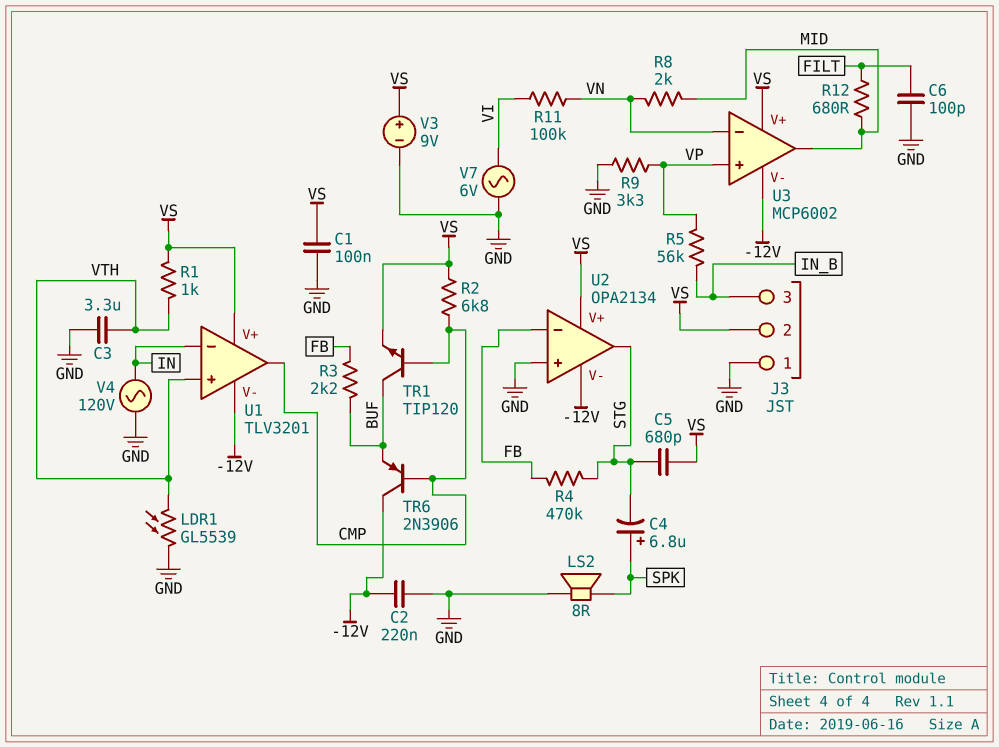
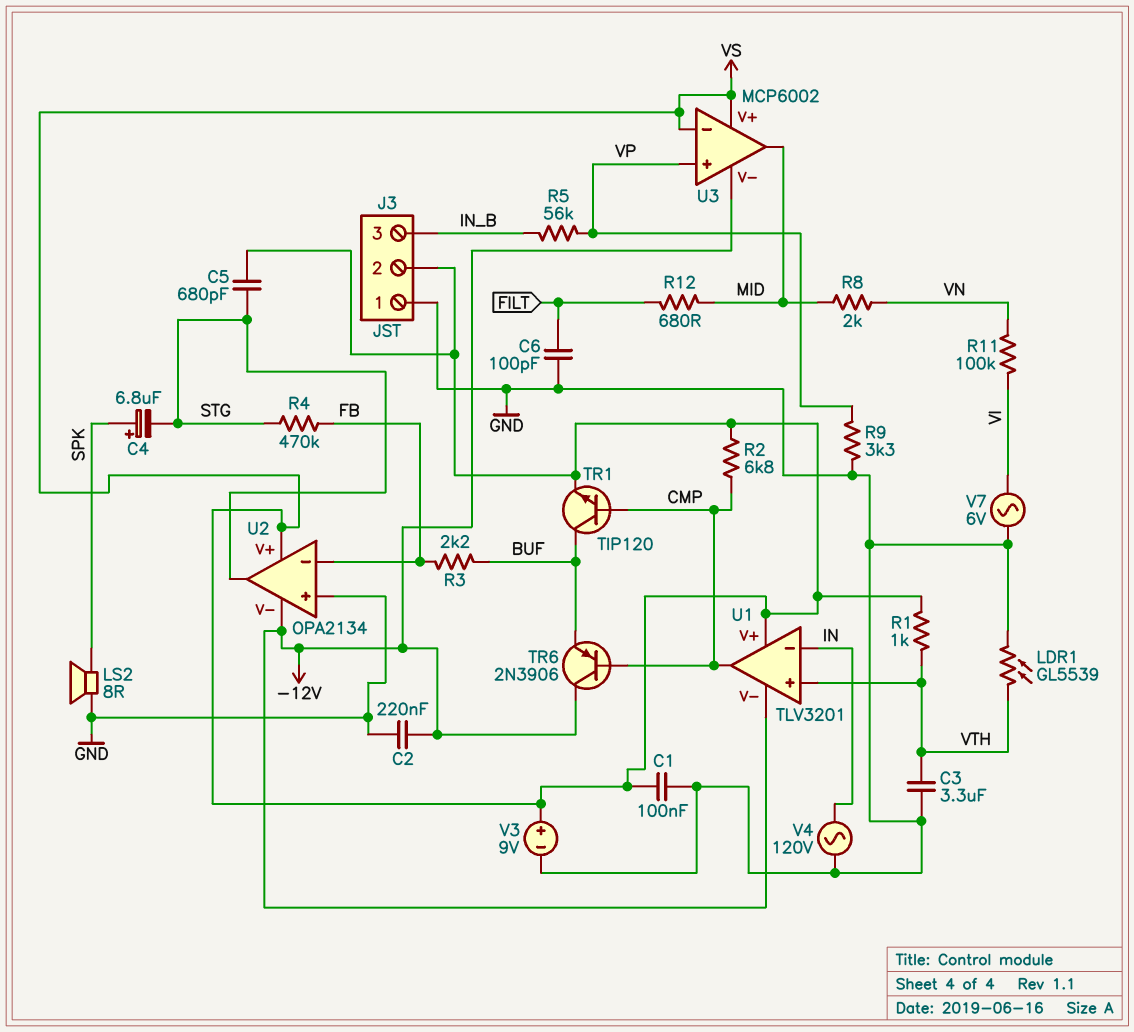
U3 pin in-: VN -> VS

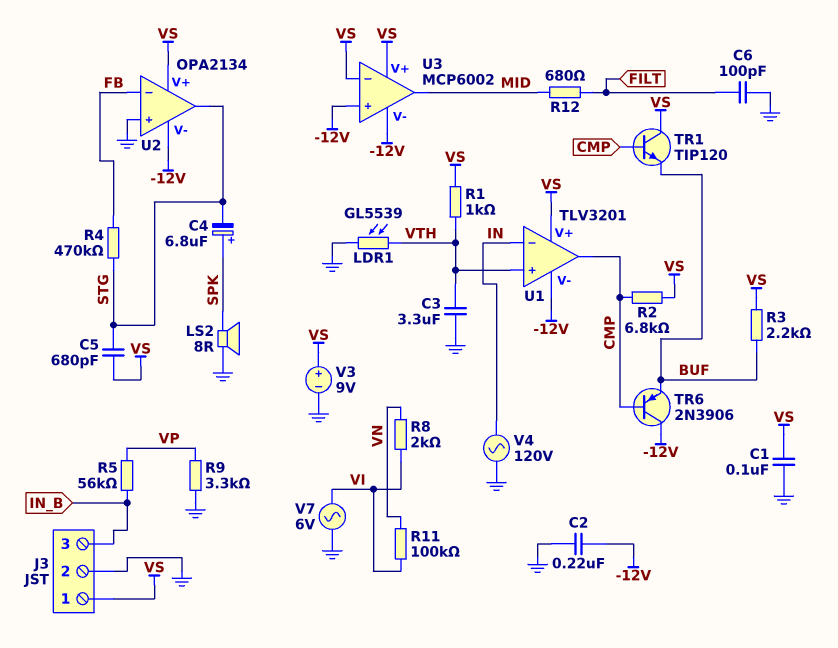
J3 pin 1: GND -> VS
J3 pin 2: VS -> GND
R3: 2.2k (BUF, FB) -> 2.2k (BUF, VS)
R8: 2k (MID, VN) -> 2k (VI, VN)
TR1: NPN TIP120 (B CMP, C BUF, E VS) -> NPN TIP120 (B CMP, C VS, E BUF)
U3 pin in+: VP -> -12V

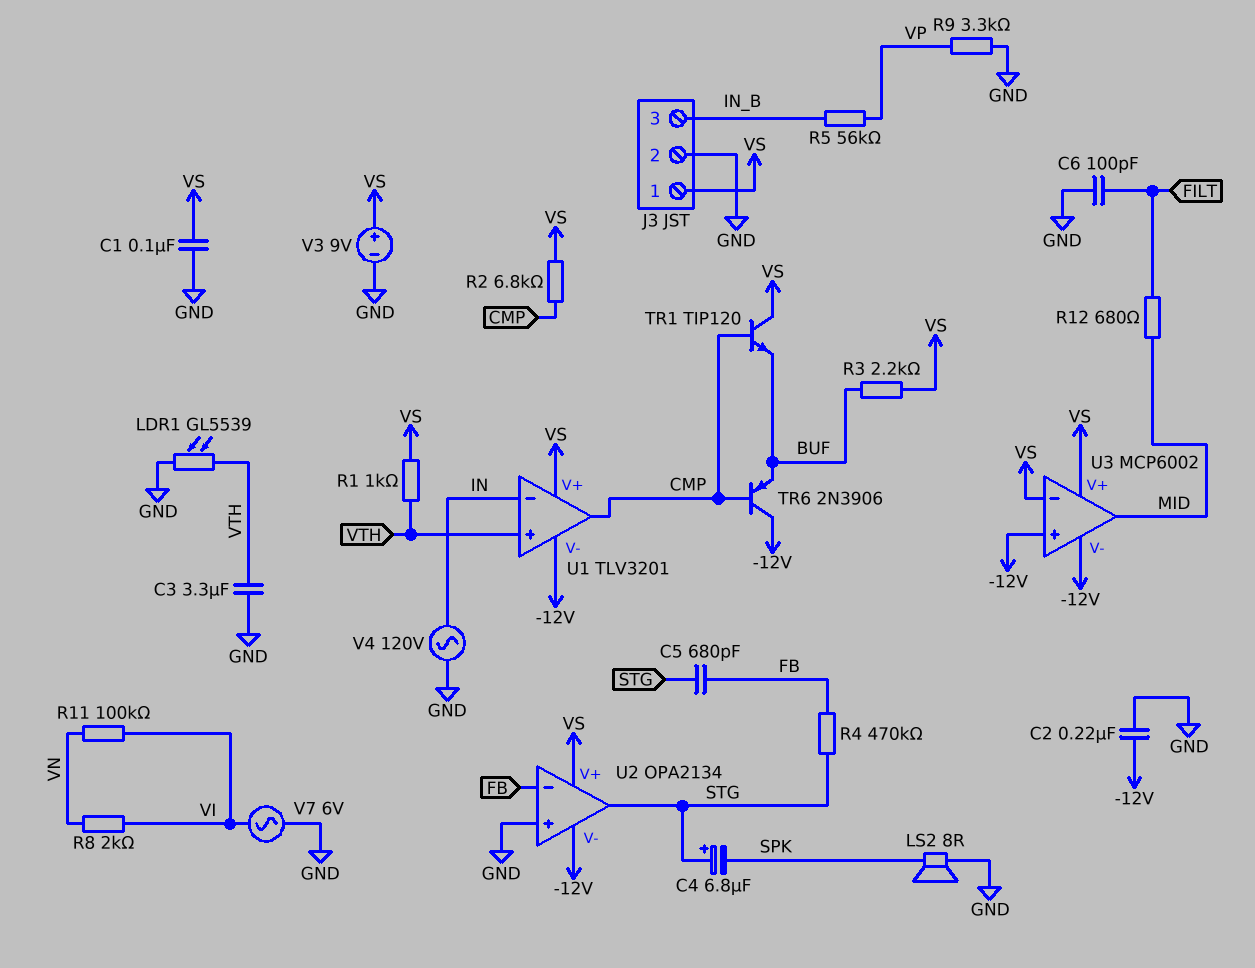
C4: 6.8uF (plus SPK, minus STG) -> 6.8uF (plus STG, minus SPK)
C5: 680pF (STG, VS) -> 680pF (FB, STG)

